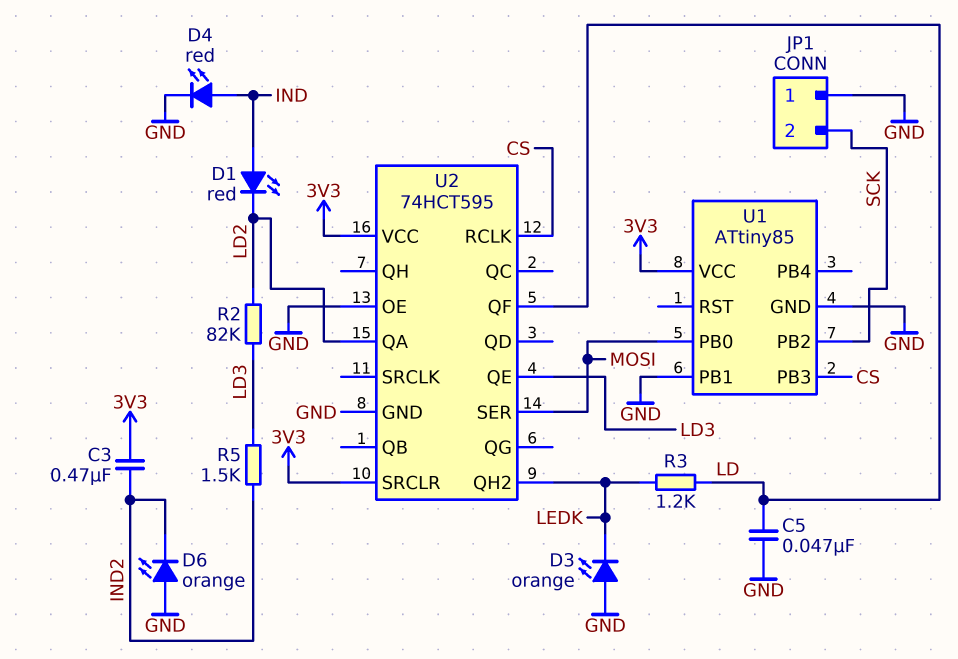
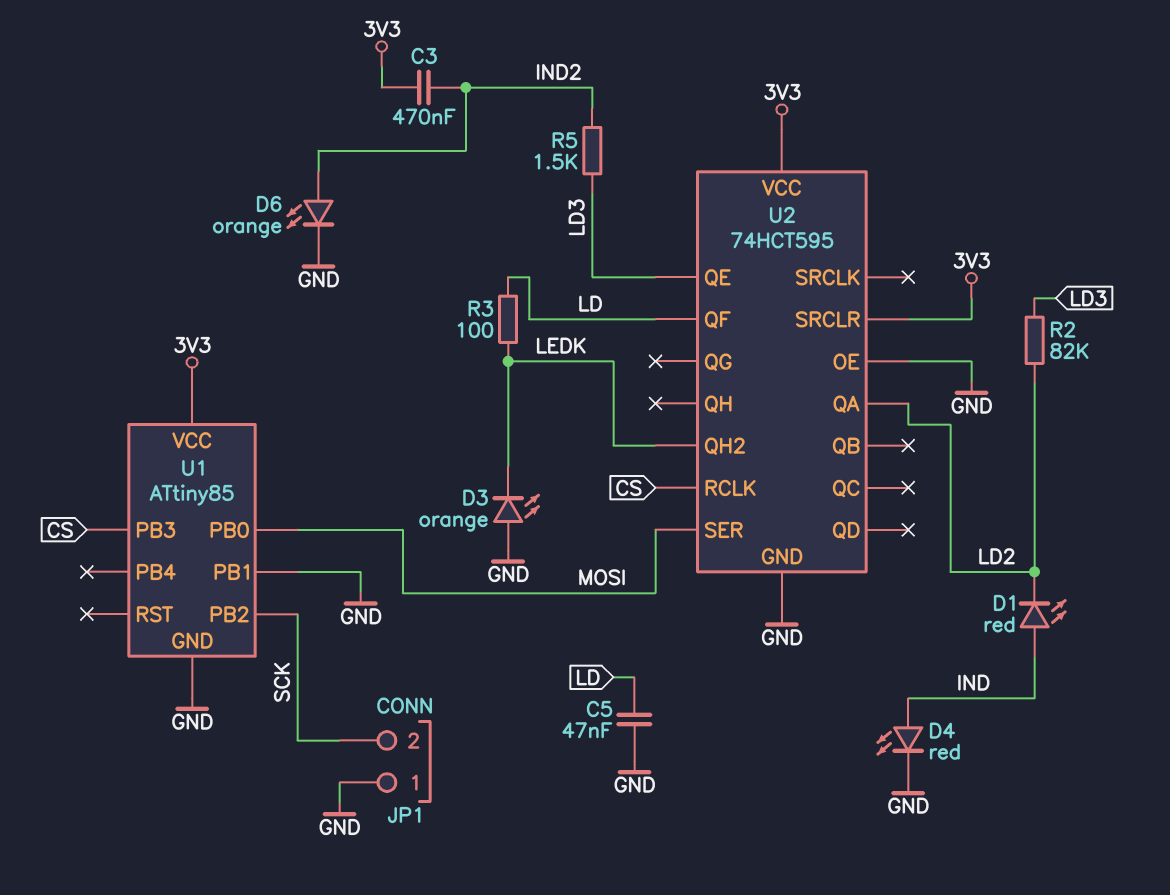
D6: LED orange (A GND, K IND2) -> LED orange (A IND2, K GND)
R3: 1.2k (LD, LEDK) -> 100 (LD, LEDK)

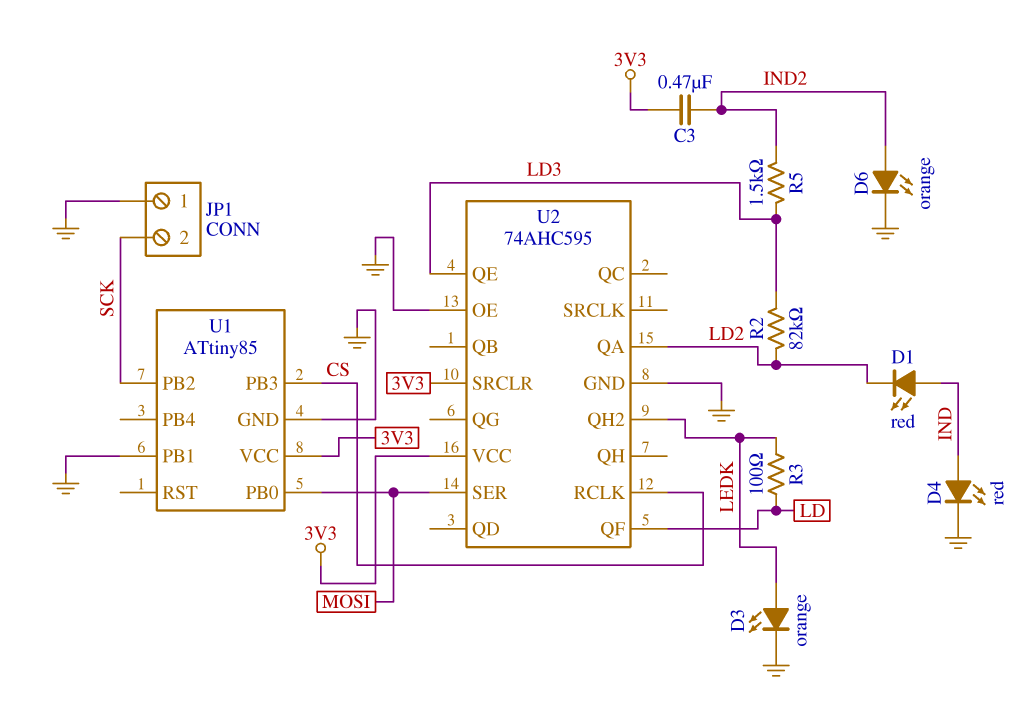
C5: 47nF (GND, LD) -> none
D3: LED orange (A GND, K LEDK) -> LED orange (A LEDK, K GND)
U2: 74HCT595 -> 74AHC595

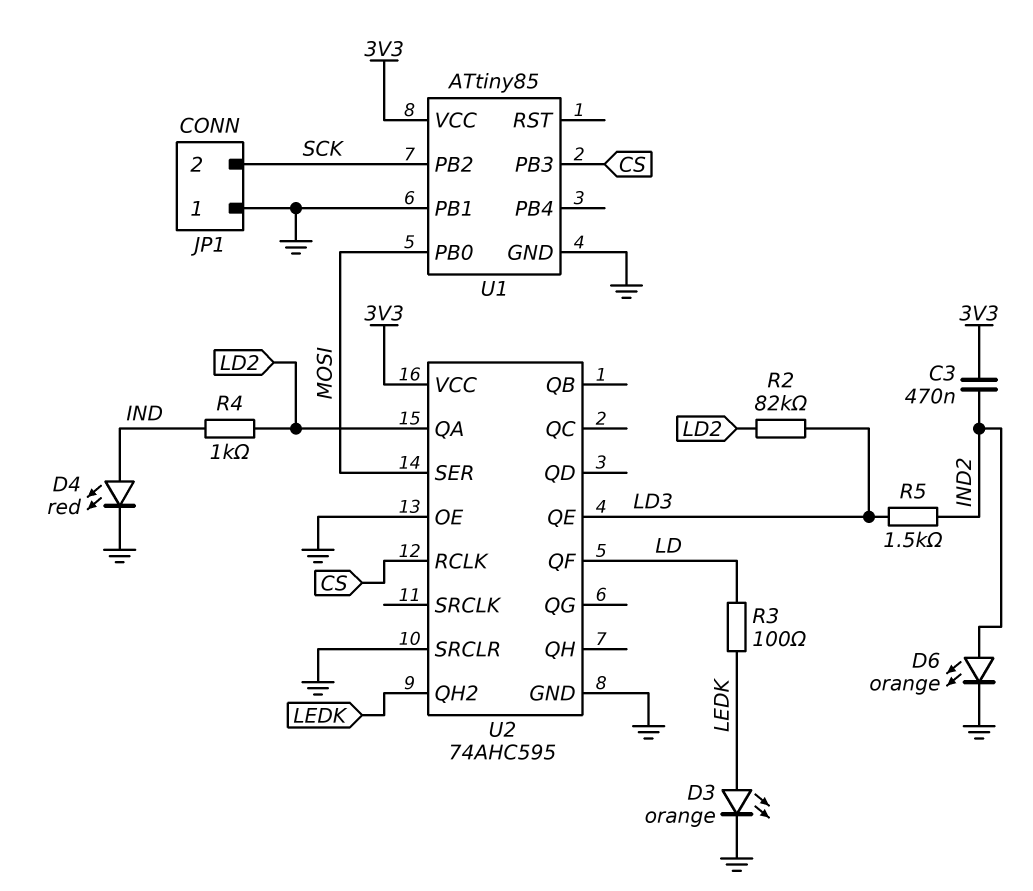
D1: LED red (A IND, K LD2) -> none
R4: none -> 1k (IND, LD2)
U2 pin SRCLR: 3V3 -> GND

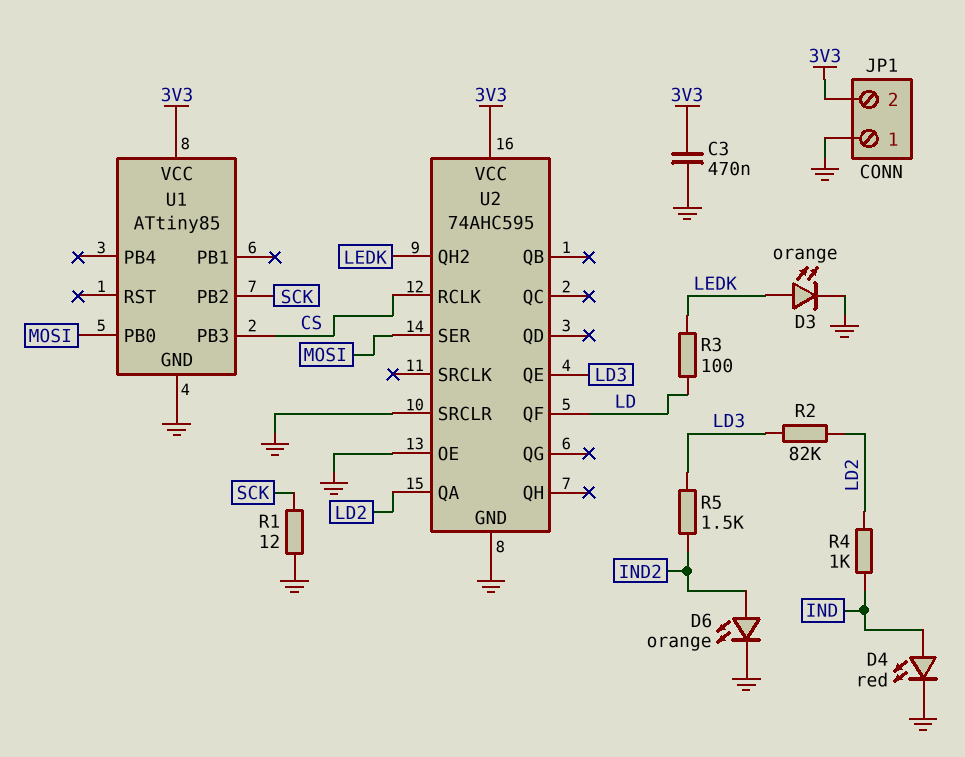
C3: 470nF (3V3, IND2) -> 470nF (3V3, GND)
JP1 pin 2: SCK -> 3V3
R1: none -> 12 (GND, SCK)
U1 pin PB1: GND -> none

